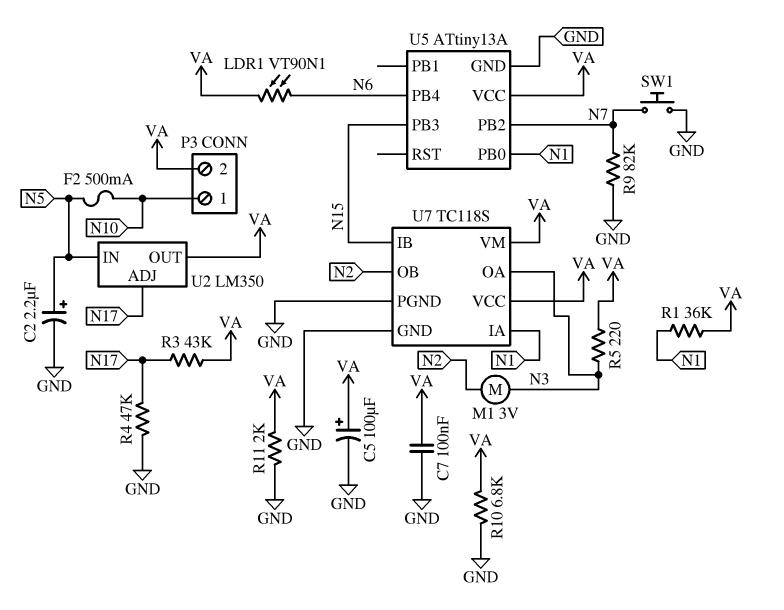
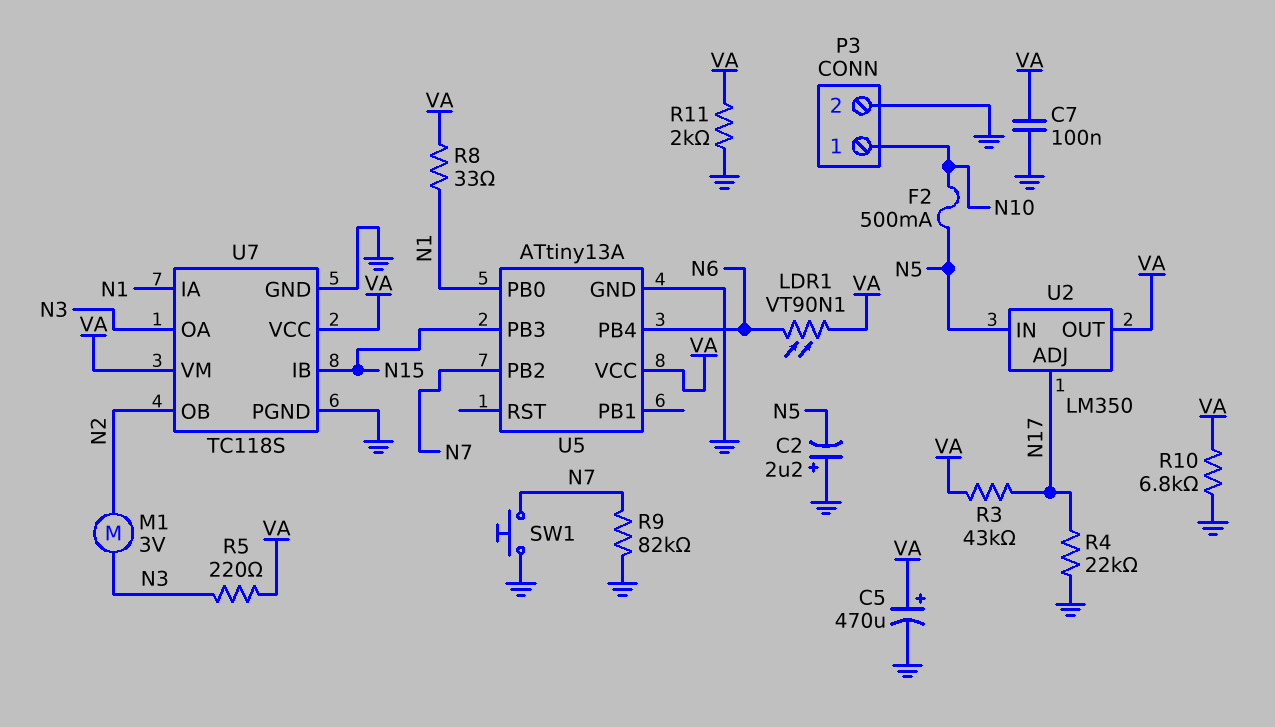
C2: 2.2uF (plus N5, minus GND) -> 2.2uF (plus GND, minus N5)
C5: 100uF (plus VA, minus GND) -> 470uF (plus VA, minus GND)
P3 pin 2: VA -> GND
R1: 36k (N1, VA) -> none
R4: 47k (GND, N17) -> 22k (GND, N17)
R8: none -> 33 (N1, VA)

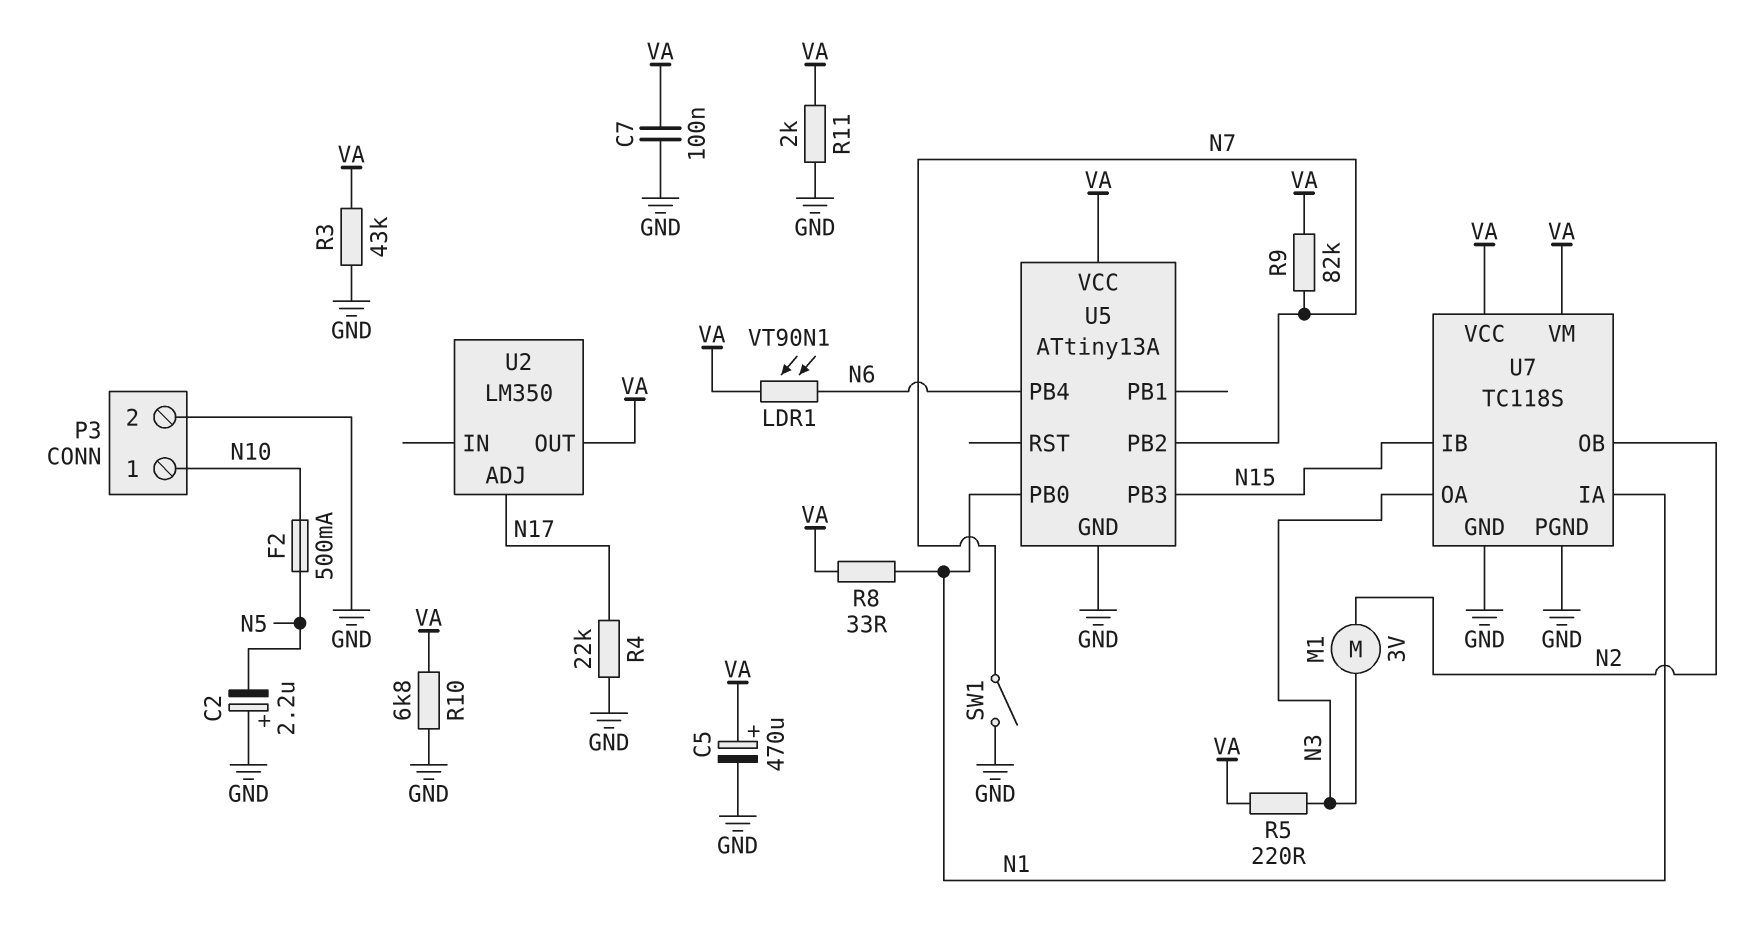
R3: 43k (N17, VA) -> 43k (GND, VA)
R9: 82k (GND, N7) -> 82k (N7, VA)
SW1: button (GND, N7) -> switch (GND, N7)
U2 pin IN: N5 -> none

